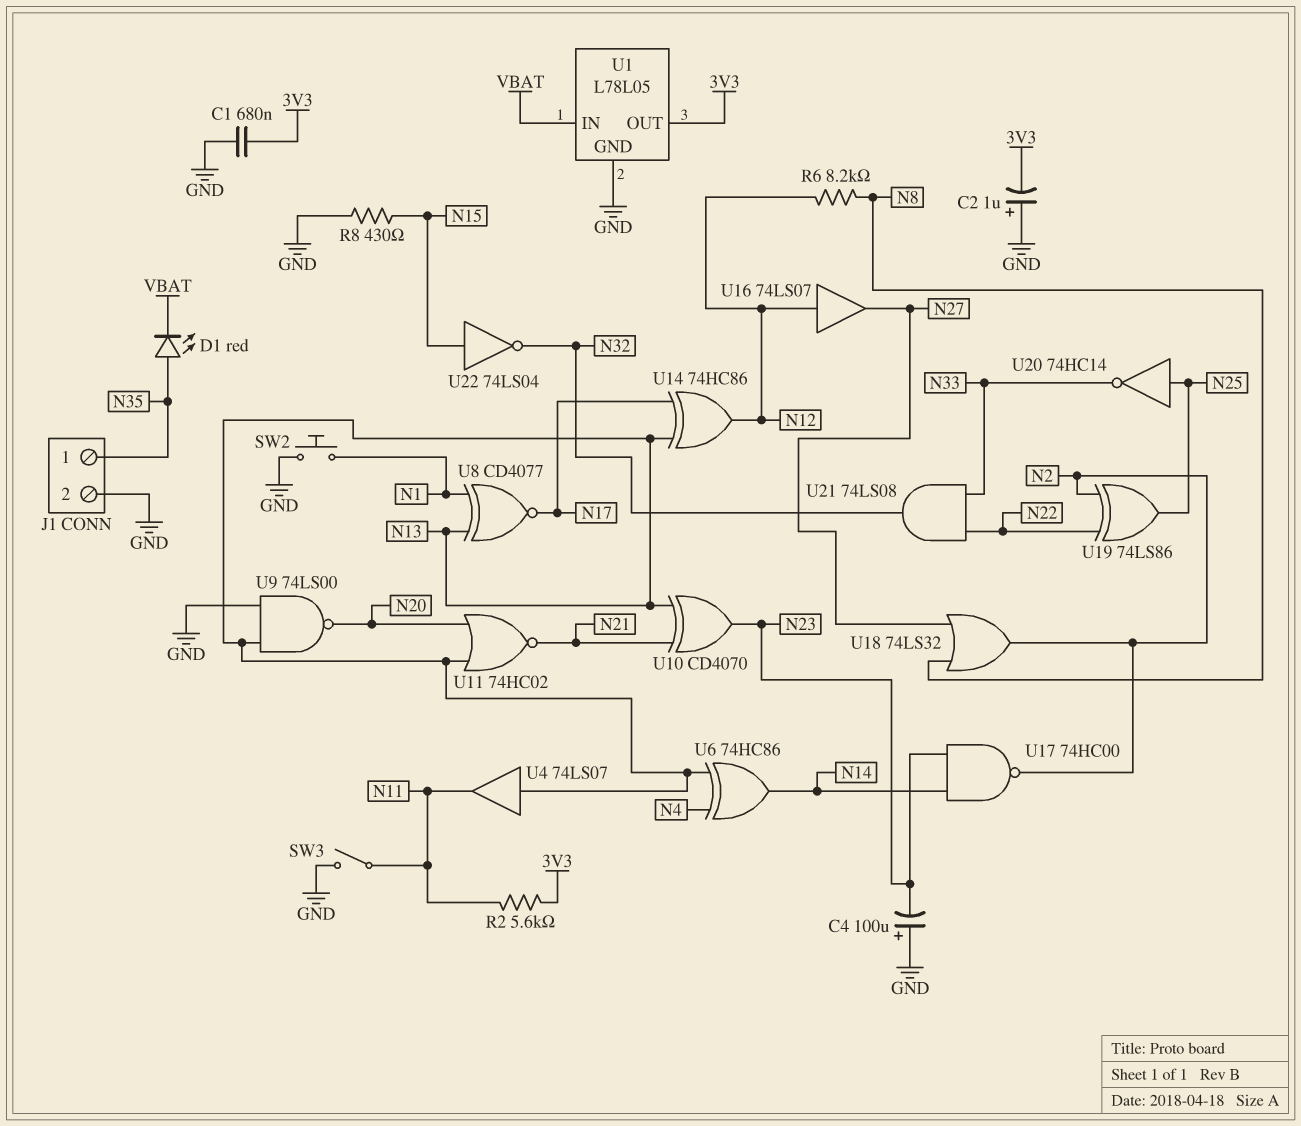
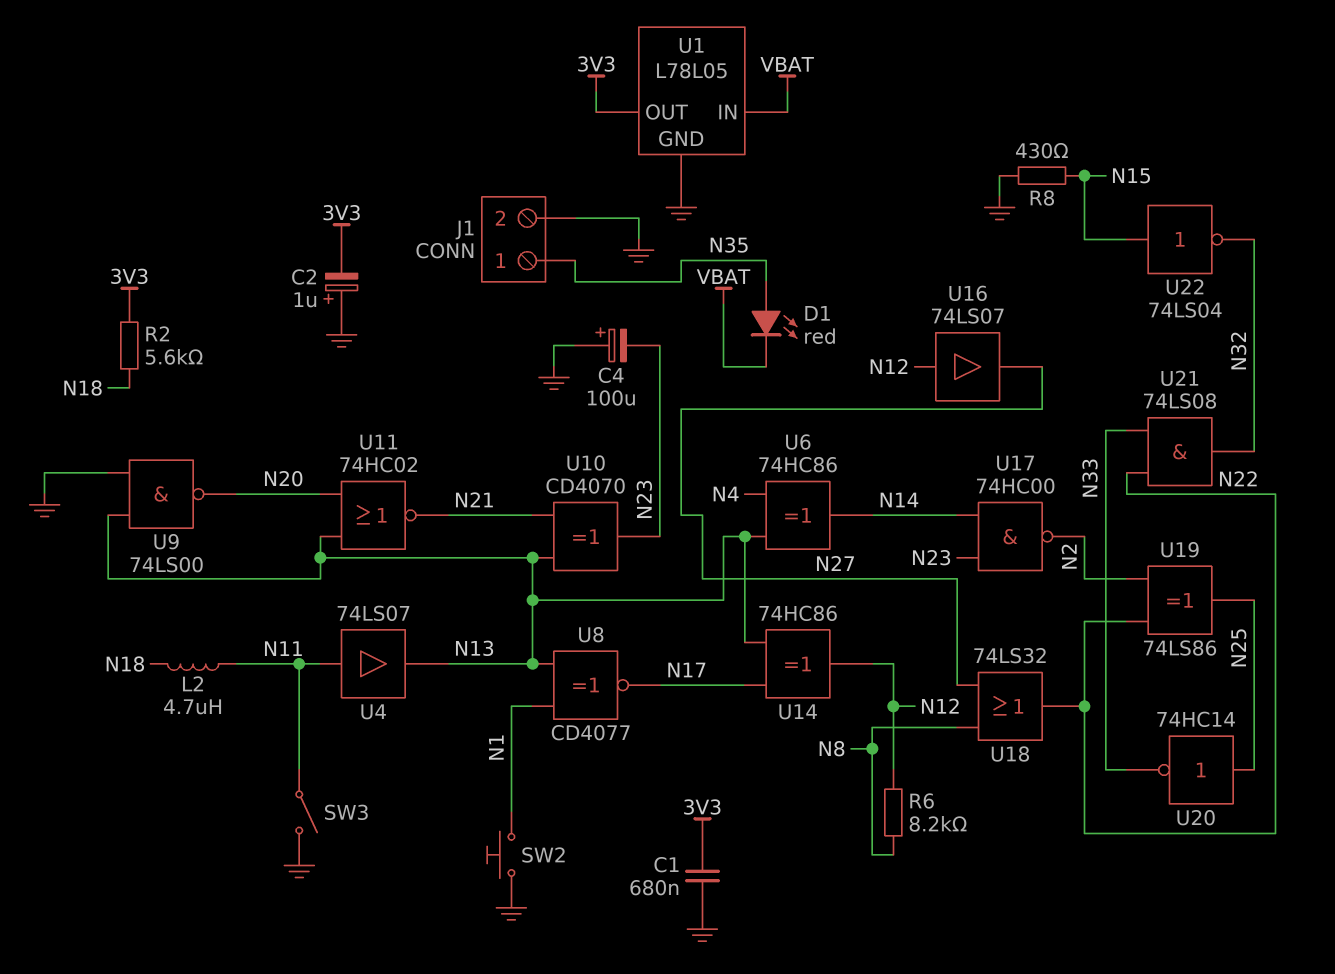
L2: none -> 4.7uH (N11, N18)
R2: 5.6k (3V3, N11) -> 5.6k (3V3, N18)
U4: buffer 74LS07 (in N13, out N11) -> buffer 74LS07 (in N11, out N13)
U18: OR 74LS32 (in N8, in N27, out N2) -> OR 74LS32 (in N8, in N27, out N22)

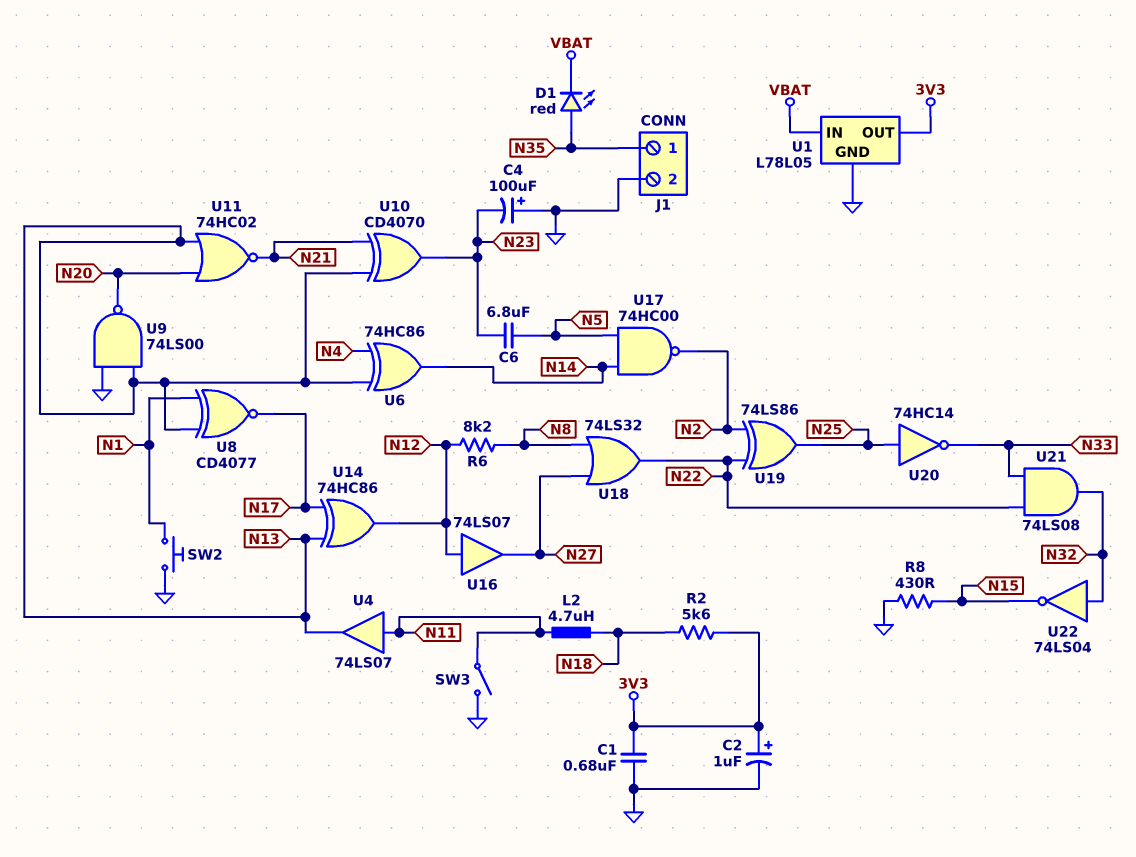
C2: 1uF (plus GND, minus 3V3) -> 1uF (plus 3V3, minus GND)
C6: none -> 6.8uF (N5, N23)
U17: NAND 74HC00 (in N14, in N23, out N2) -> NAND 74HC00 (in N5, in N14, out N2)
U22: NOT 74LS04 (in N15, out N32) -> NOT 74LS04 (in N32, out N15)

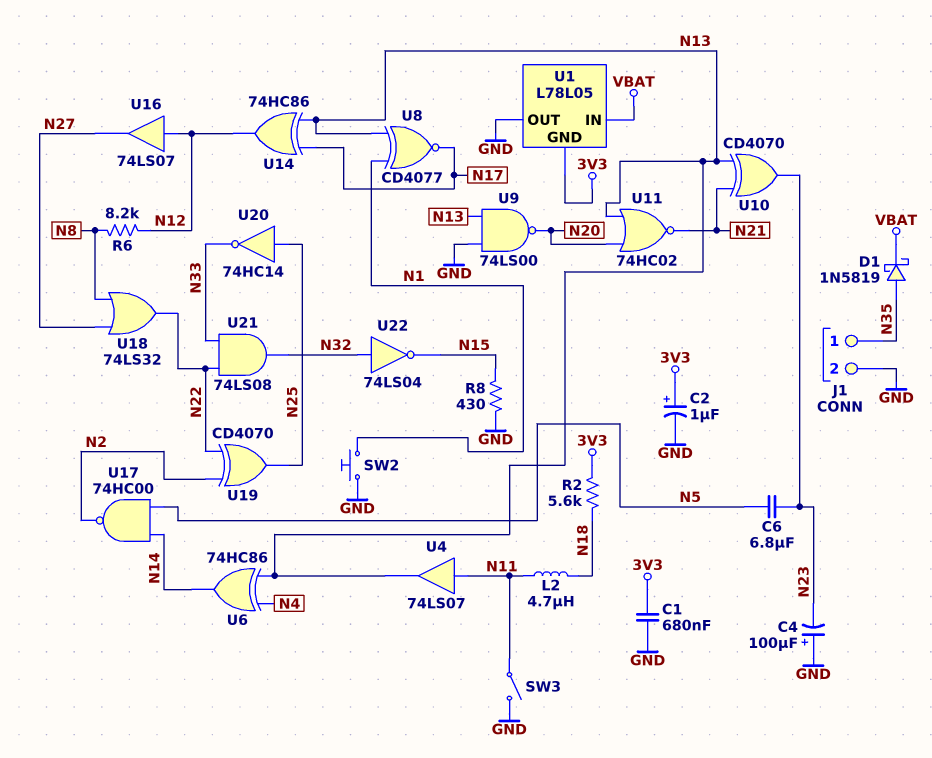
D1: LED red (A N35, K VBAT) -> schottky 1N5819 (A N35, K VBAT)
U1 pin GND: GND -> 3V3
U1 pin OUT: 3V3 -> GND
U19: XOR 74LS86 (in N2, in N22, out N25) -> XOR CD4070 (in N2, in N22, out N25)

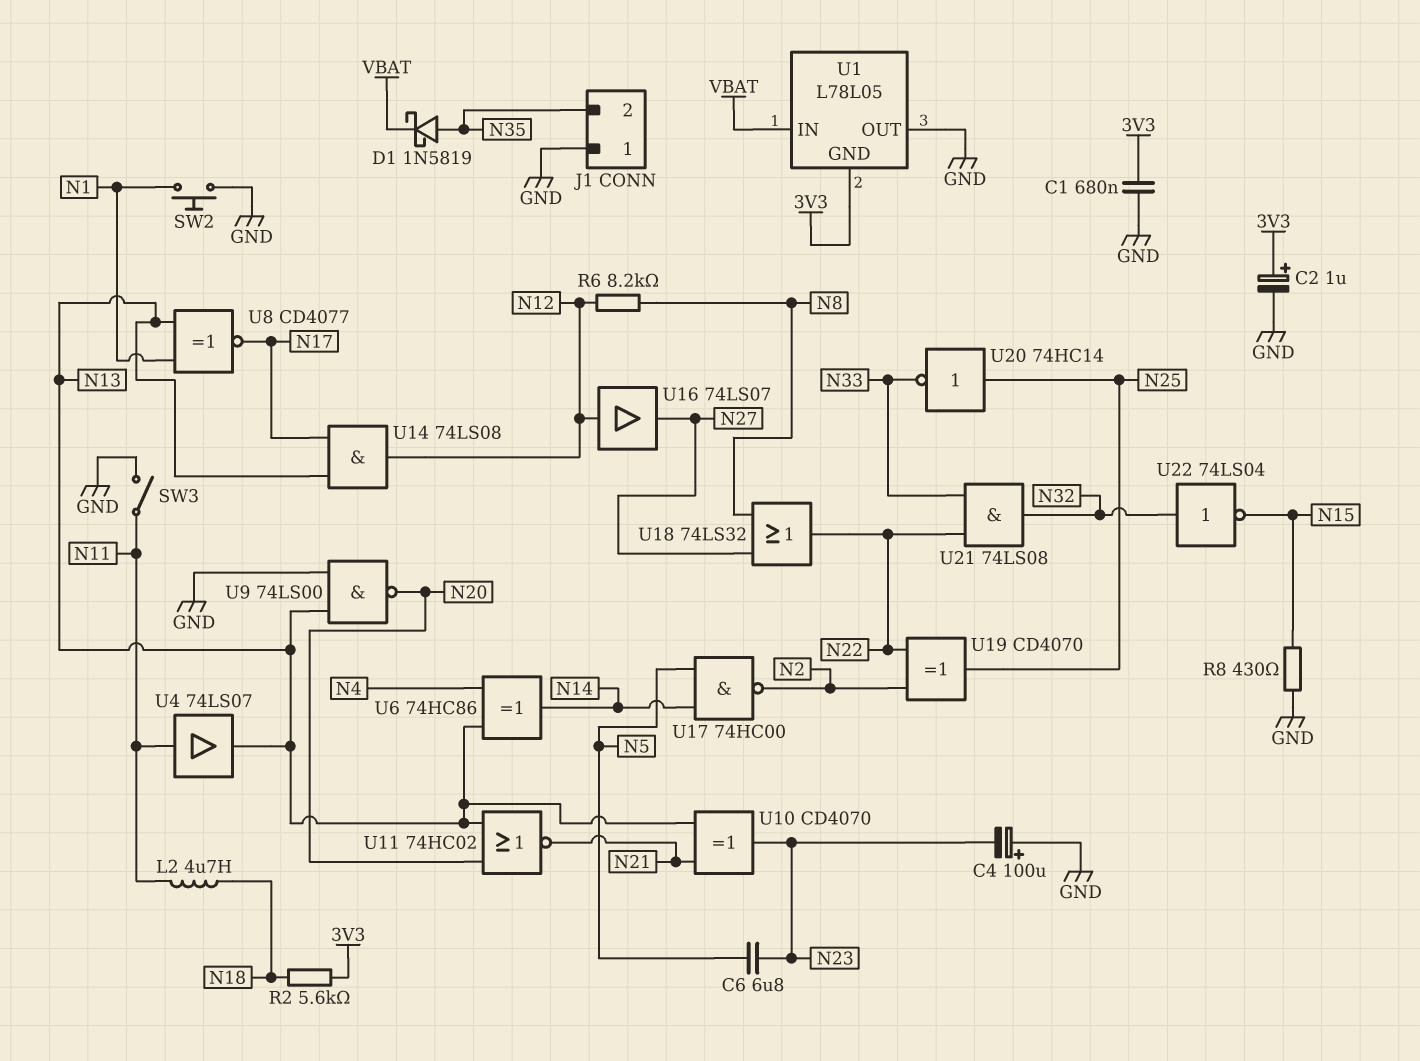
J1 pin 1: N35 -> GND
J1 pin 2: GND -> N35
U14: XOR 74HC86 (in N13, in N17, out N12) -> AND 74LS08 (in N13, in N17, out N12)

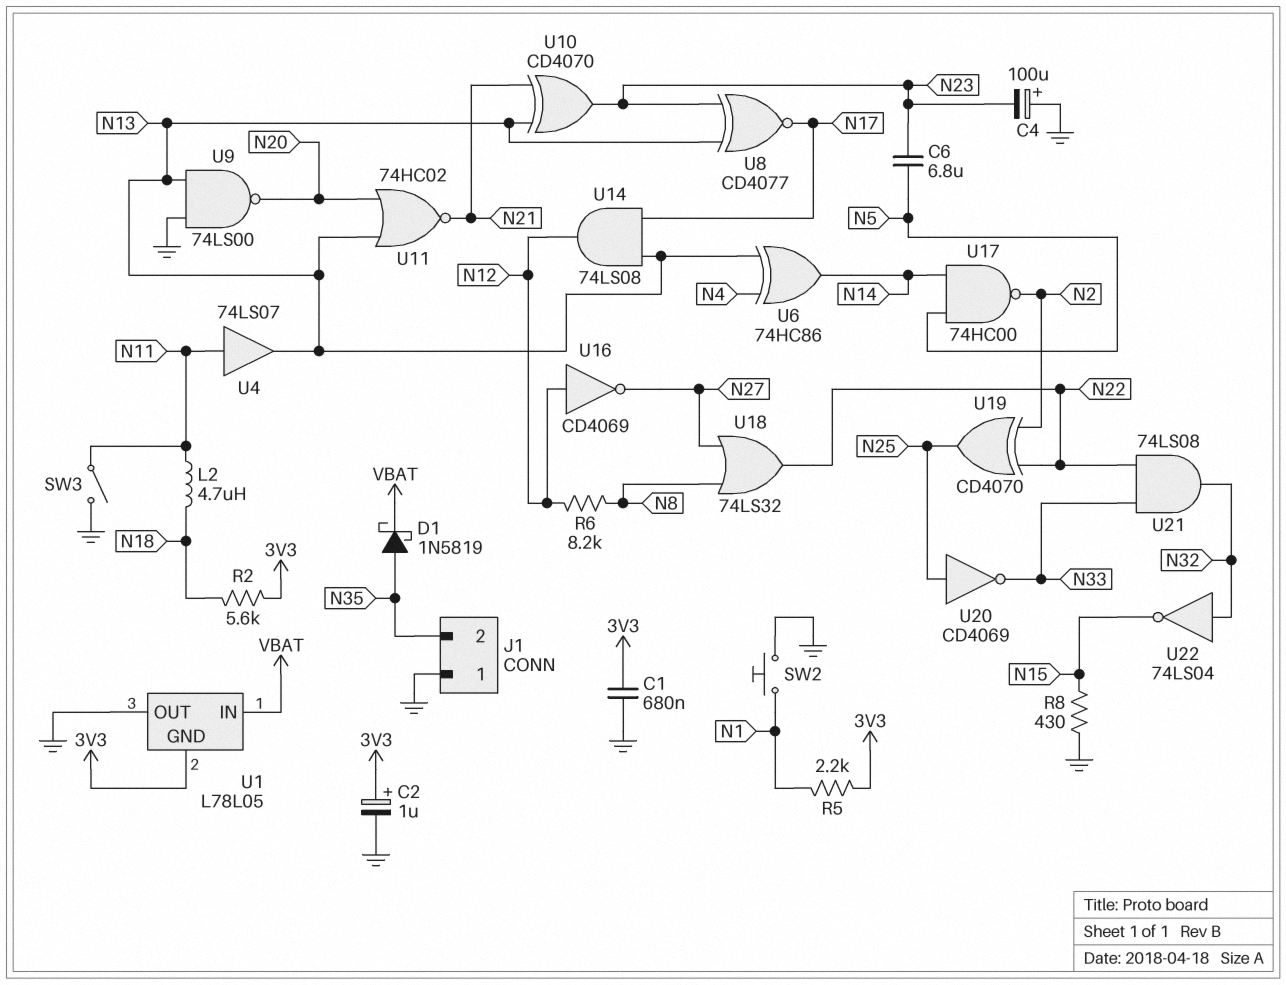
R5: none -> 2.2k (3V3, N1)
U8: XNOR CD4077 (in N1, in N13, out N17) -> XNOR CD4077 (in N13, in N23, out N17)
U16: buffer 74LS07 (in N12, out N27) -> NOT CD4069 (in N12, out N27)
U20: NOT 74HC14 (in N25, out N33) -> NOT CD4069 (in N25, out N33)

